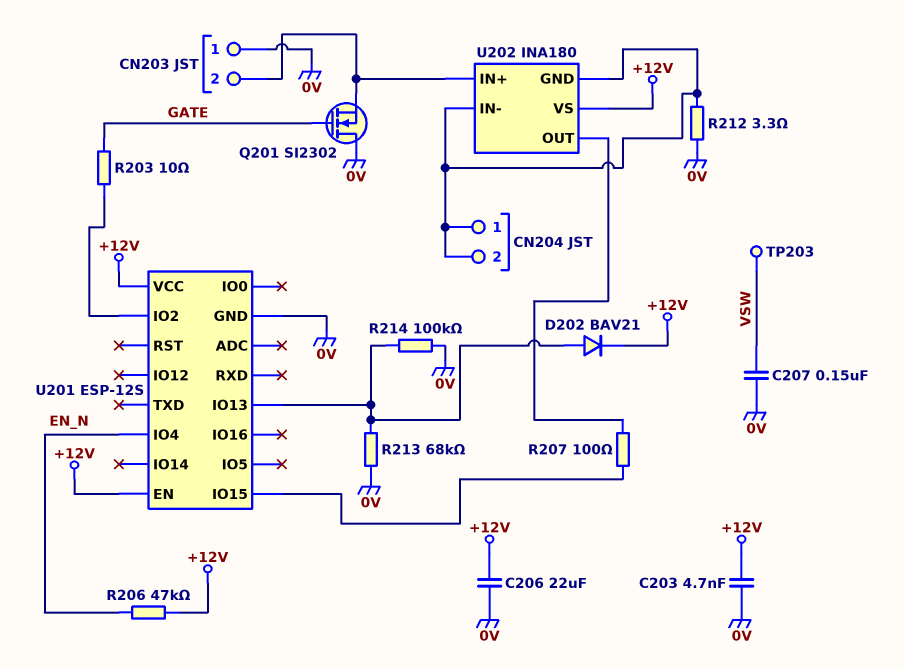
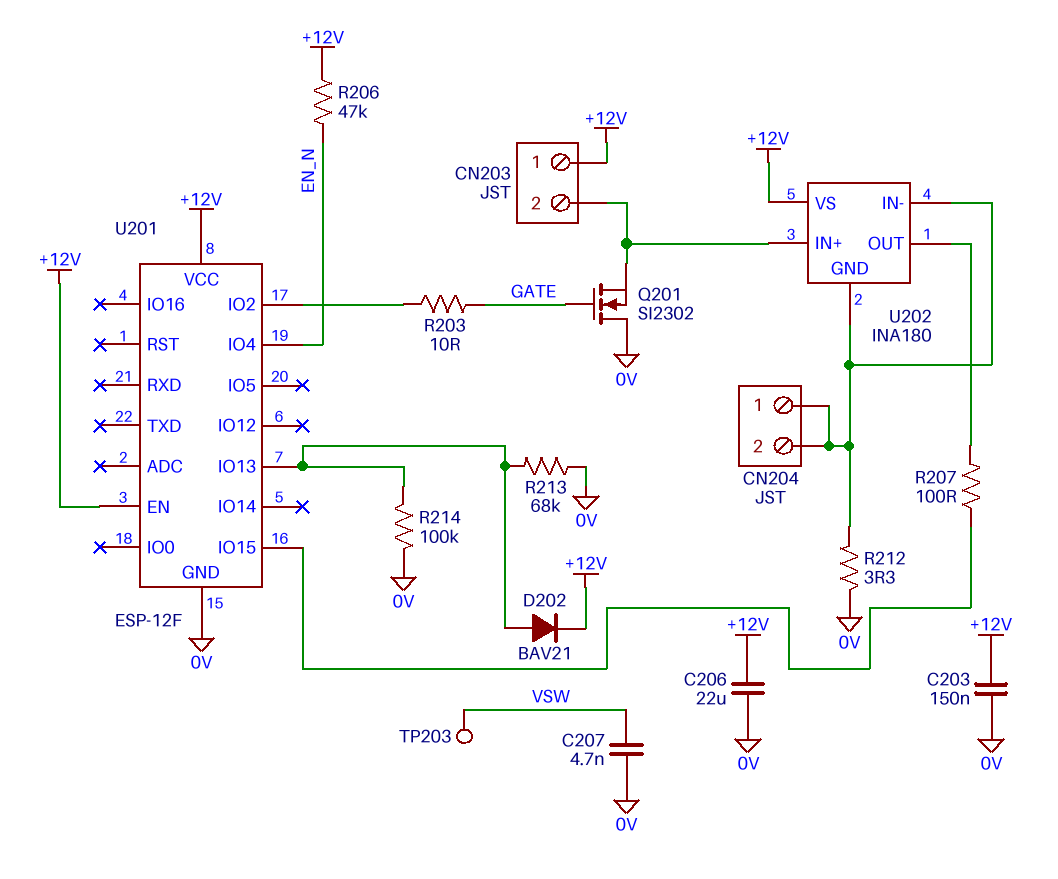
C203: 4.7nF (+12V, 0V) -> 150nF (+12V, 0V)
C207: 150nF (0V, VSW) -> 4.7nF (0V, VSW)
CN203 pin 1: 0V -> +12V
U201: ESP-12S -> ESP-12F

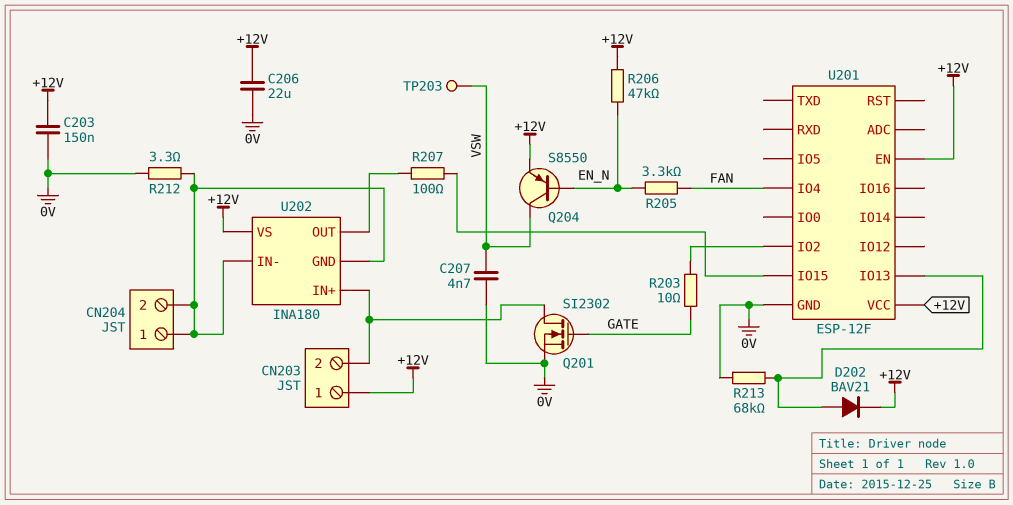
Q201: NMOS SI2302 (G GATE, D 0V, S CN203/2) -> NMOS SI2302 (G GATE, D CN203/2, S 0V)
Q204: none -> PNP S8550 (B EN_N, C VSW, E +12V)
R205: none -> 3.3k (EN_N, FAN)
R214: 100k (0V, U201/IO13) -> none
U201 pin IO4: EN_N -> FAN

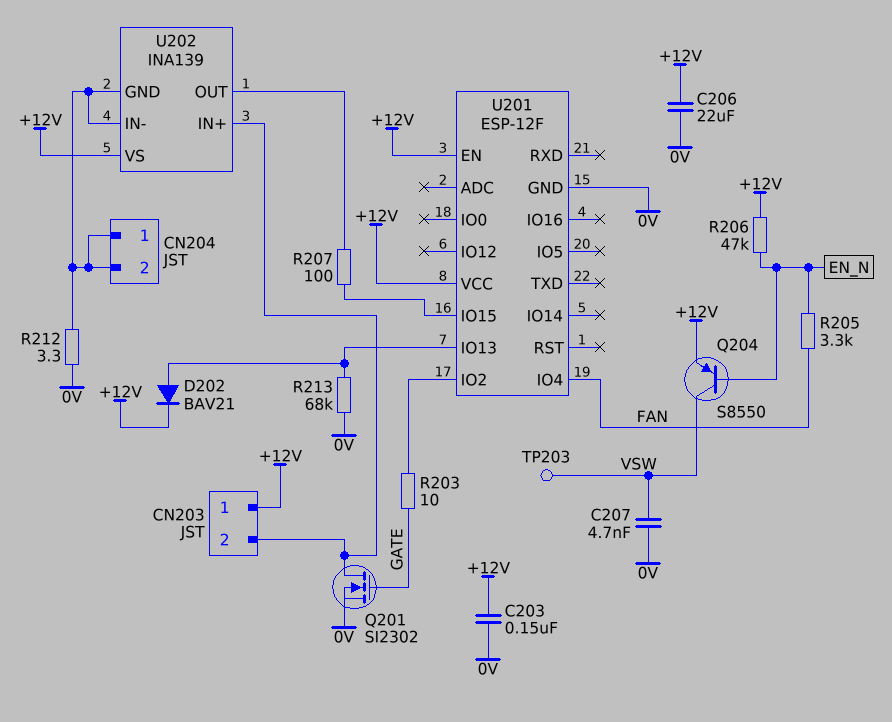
U202: INA180 -> INA139

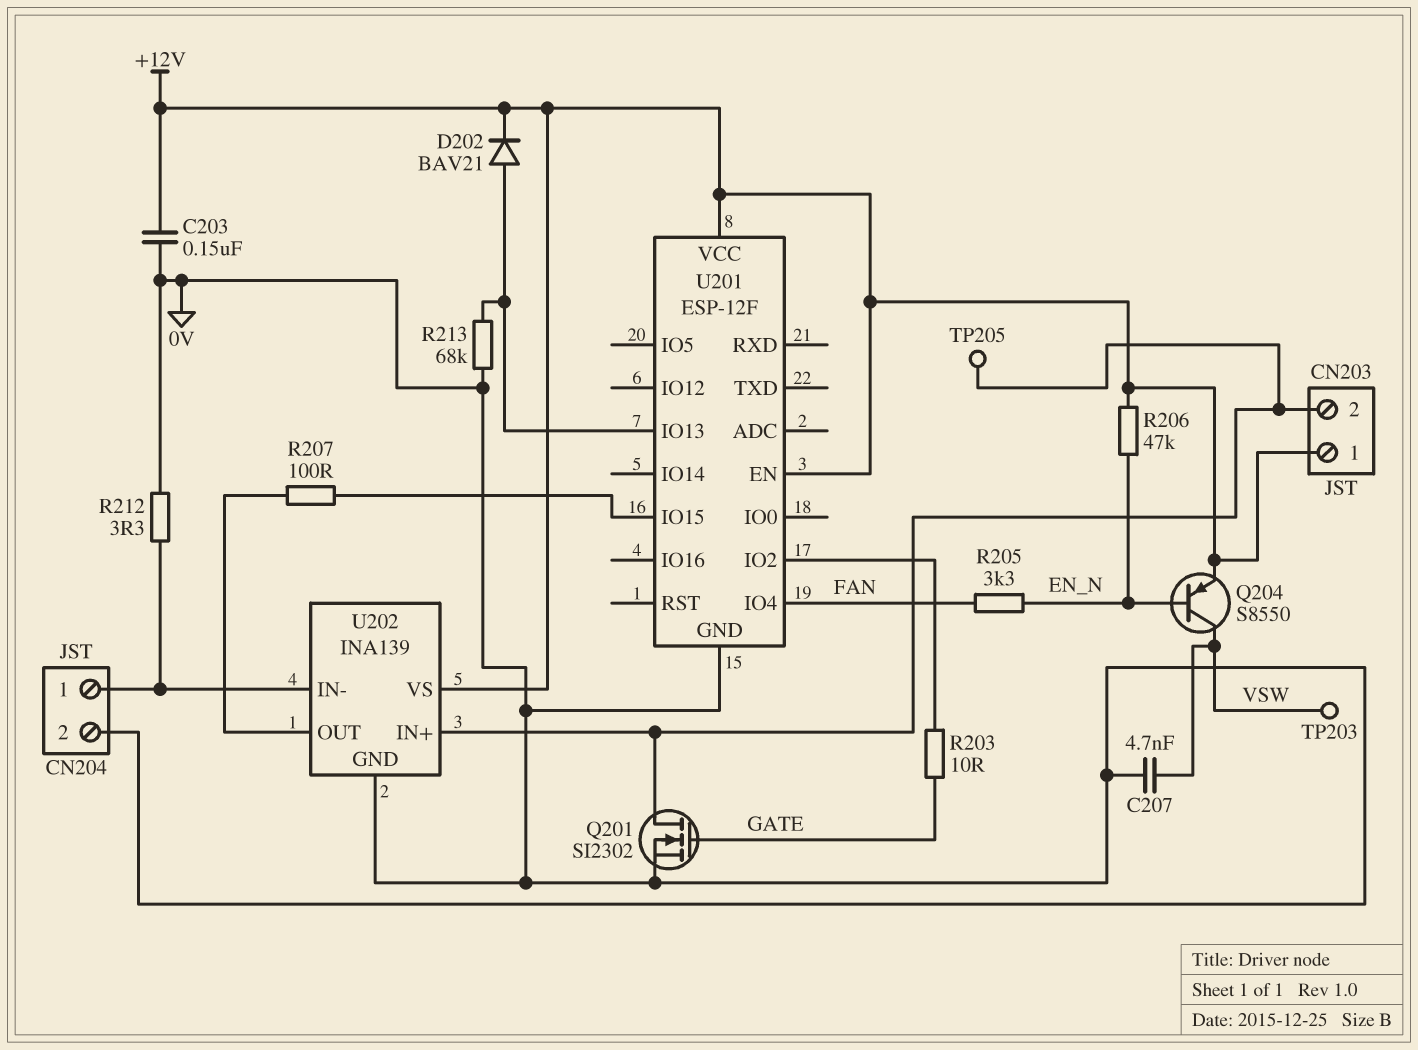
C206: 22uF (+12V, 0V) -> none
CN204 pin 2: CN204/1 -> 0V
TP205: none -> test point (CN203/2)
U202 pin GND: CN204/1 -> 0V

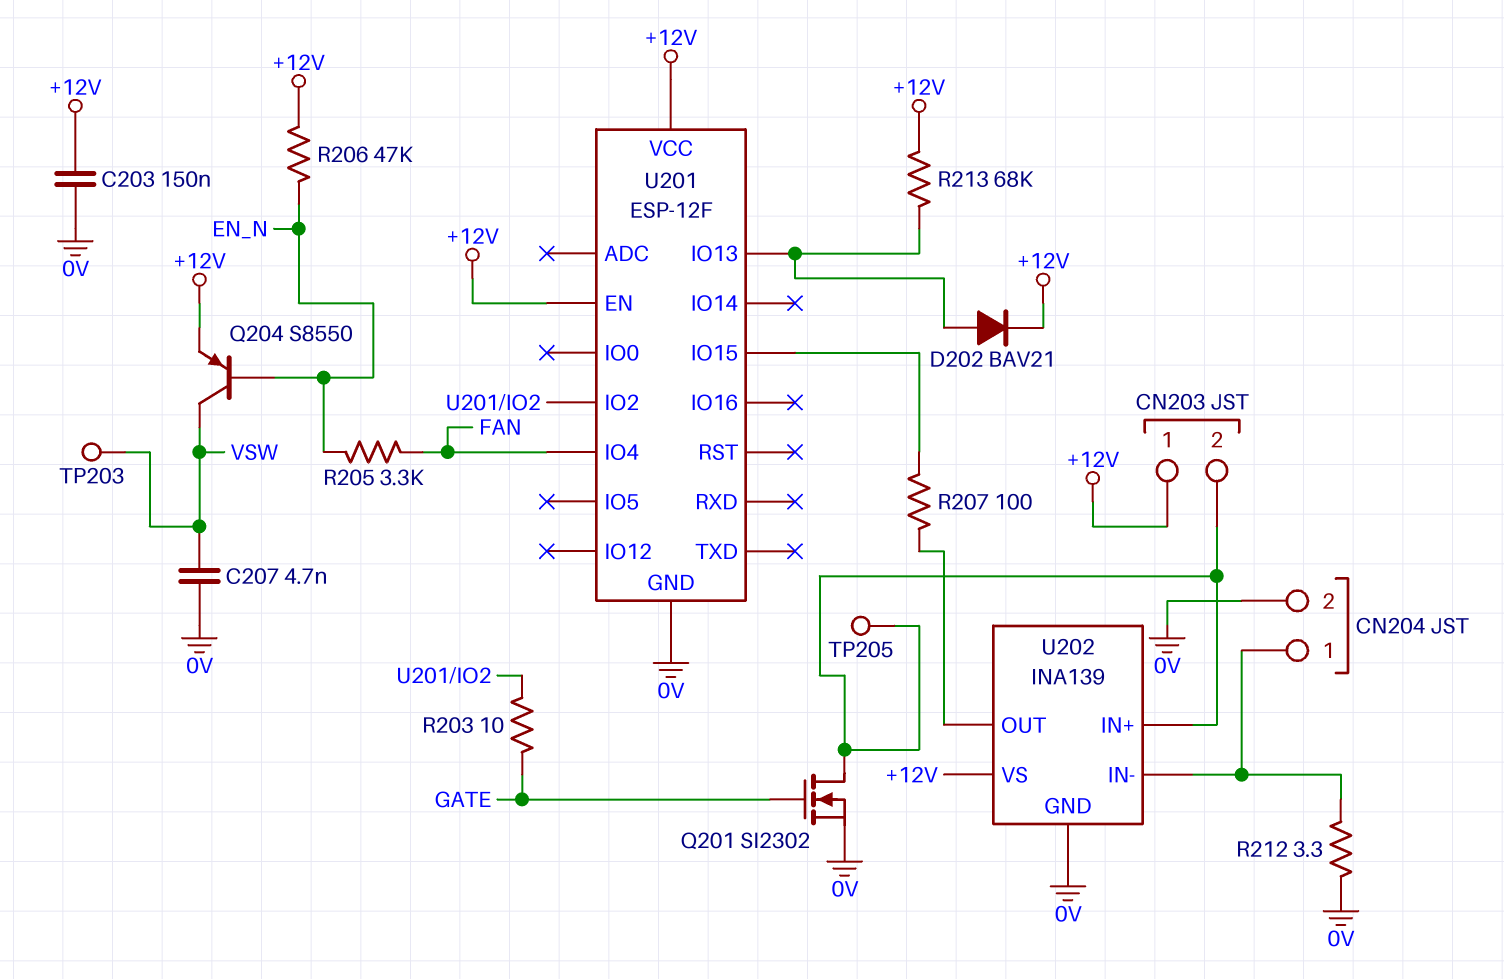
R213: 68k (0V, U201/IO13) -> 68k (+12V, U201/IO13)

